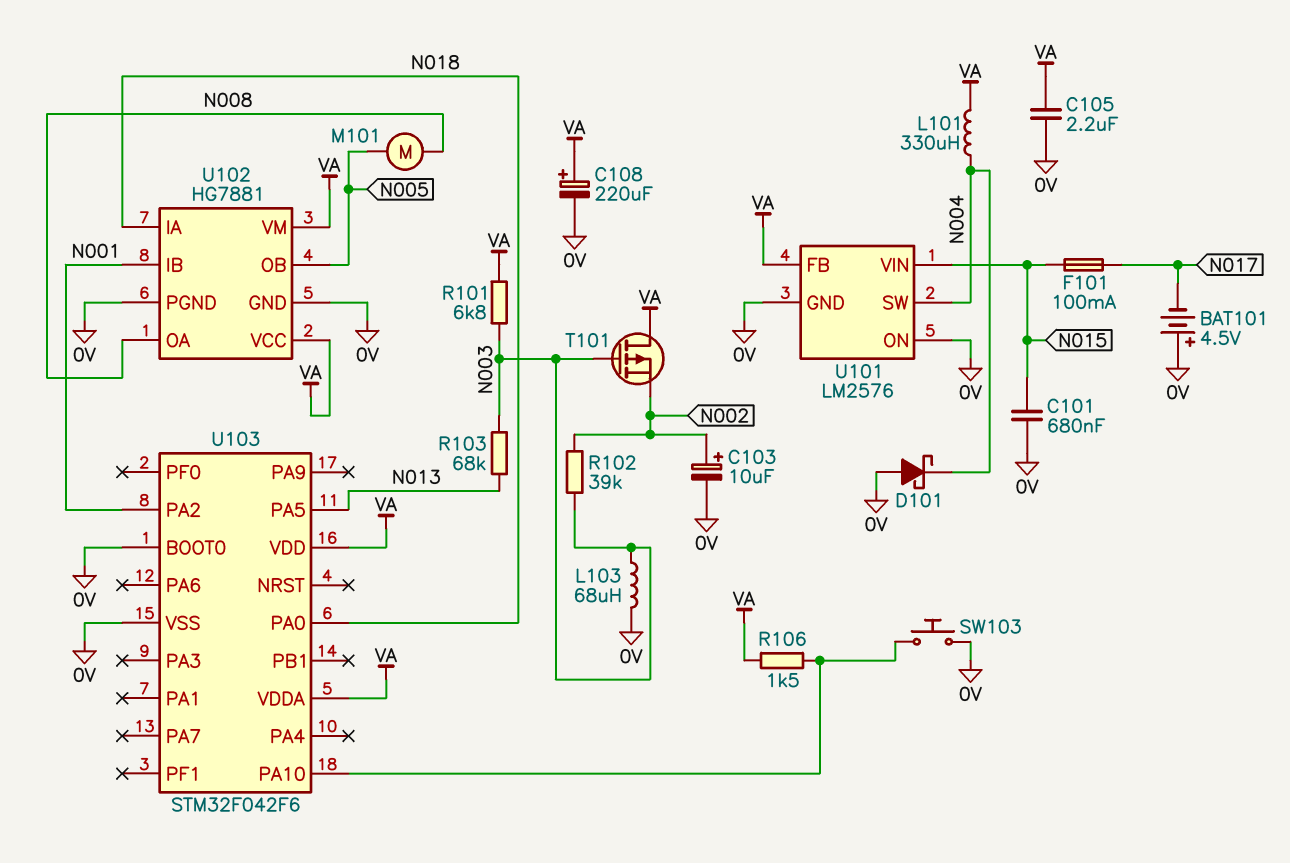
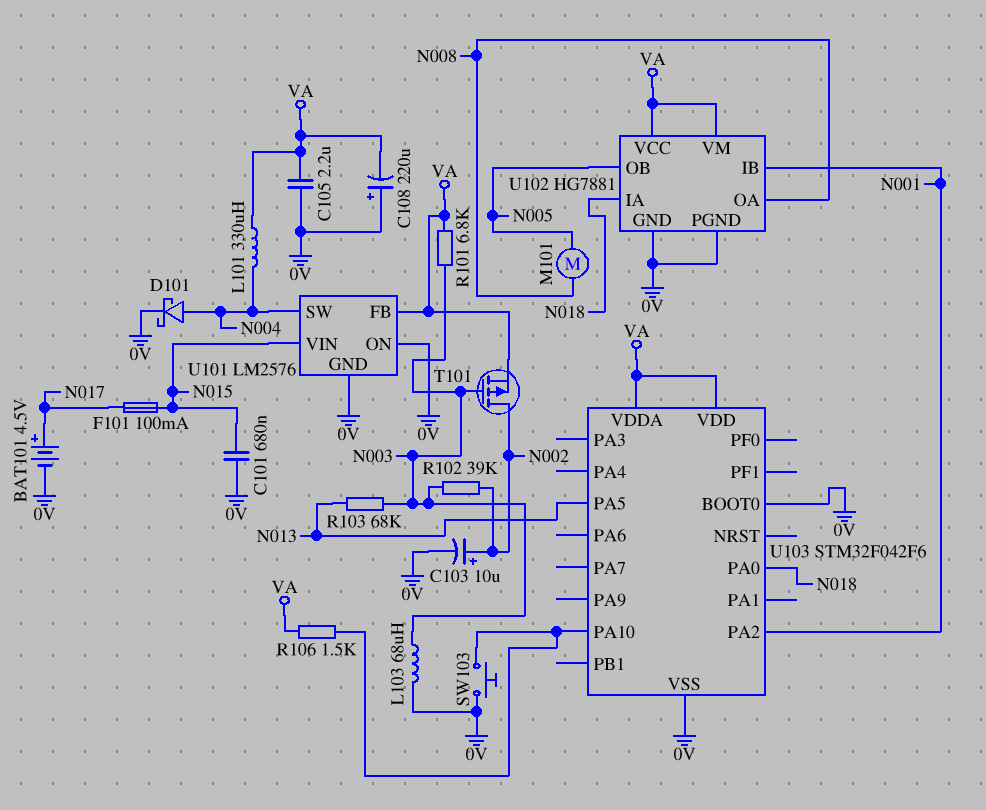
BAT101: 4.5V (plus 0V, minus N017) -> 4.5V (plus N017, minus 0V)
C108: 220uF (plus VA, minus 0V) -> 220uF (plus 0V, minus VA)
D101: schottky (A 0V, K N004) -> schottky (A N004, K 0V)
T101: PMOS (G N003, D VA, S N002) -> PMOS (G N003, D N002, S VA)

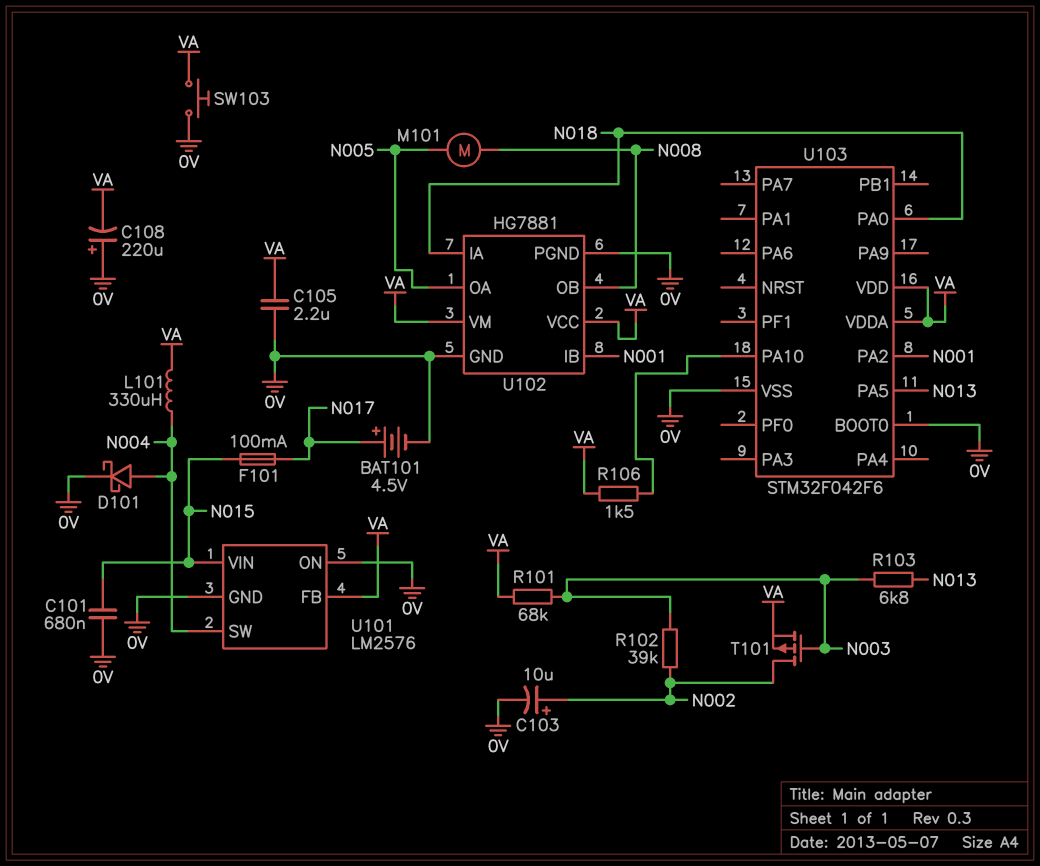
L103: 68uH (0V, N003) -> none
R101: 6.8k (N003, VA) -> 68k (N003, VA)
R103: 68k (N003, N013) -> 6.8k (N003, N013)
SW103: button (0V, U103/PA10) -> button (0V, VA)
U102 pin OA: N008 -> N005
U102 pin OB: N005 -> N008

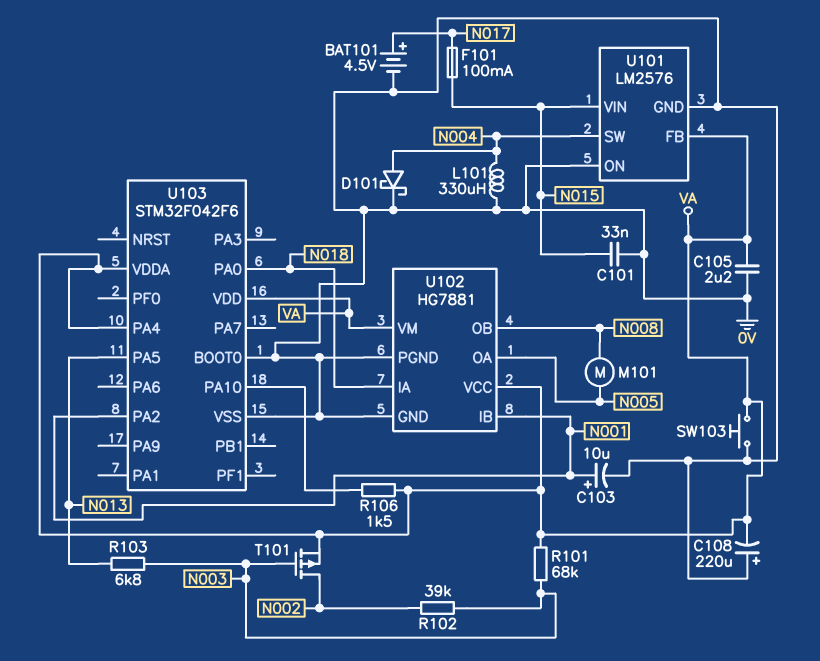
C101: 680nF (0V, N015) -> 33nF (0V, N015)
C103: 10uF (plus N002, minus 0V) -> 10uF (plus N001, minus 0V)
L101: 330uH (N004, VA) -> 330uH (0V, N004)
U103 pin PA4: none -> VA

